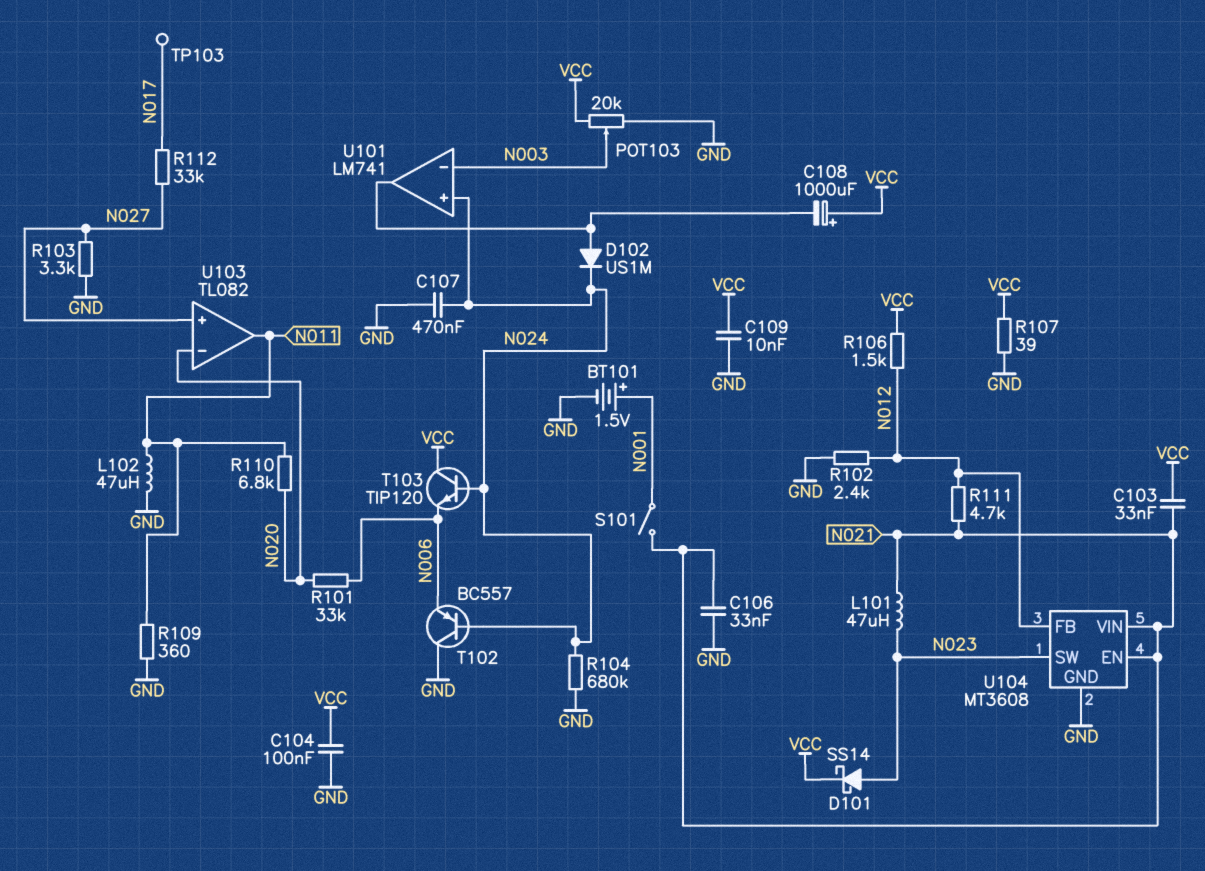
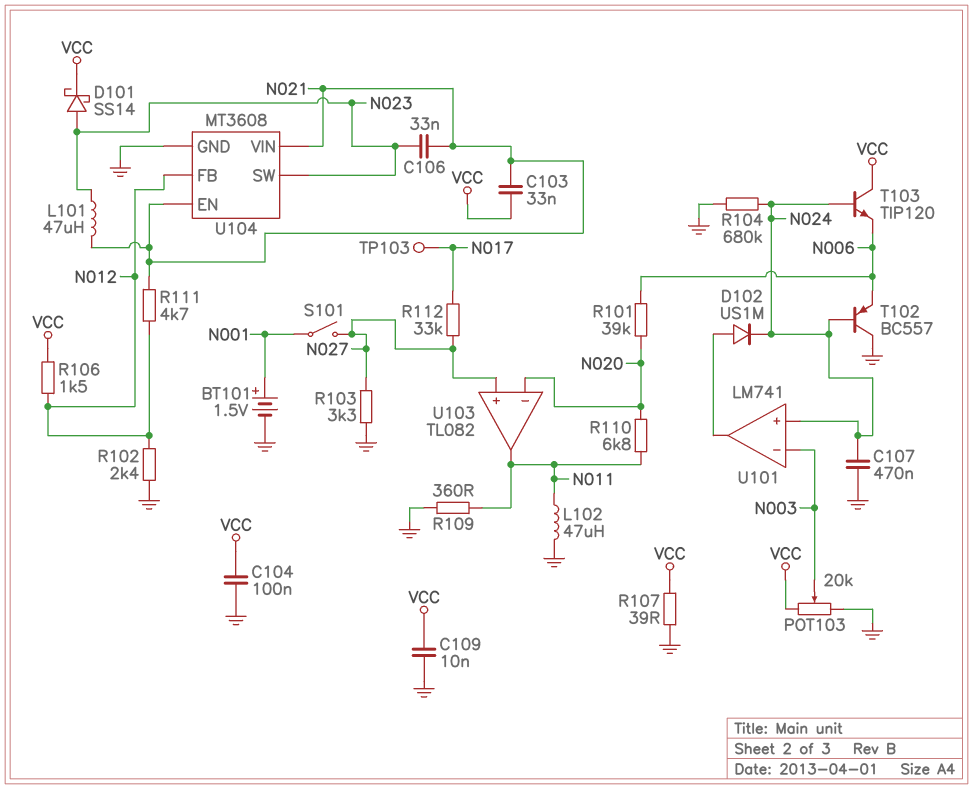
C106: 33nF (GND, N021) -> 33nF (N021, N023)
C108: 1000uF (plus VCC, minus U101/out) -> none
R101: 33k (N006, N020) -> 39k (N006, N020)
S101: switch (N001, N021) -> switch (N001, N027)

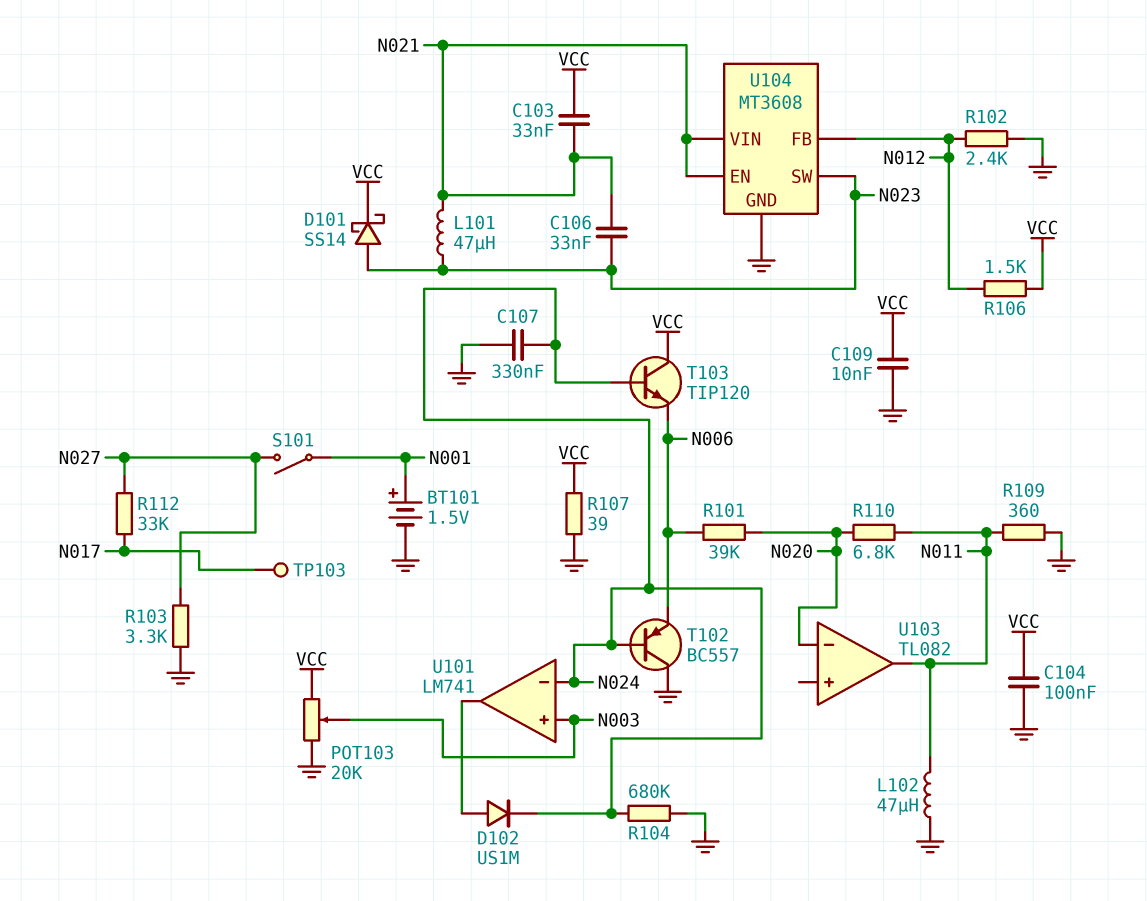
C107: 470nF (GND, N024) -> 330nF (GND, N024)
R111: 4.7k (N012, N021) -> none
U101 pin in+: N024 -> N003
U101 pin in-: N003 -> N024
U103 pin in+: N027 -> none

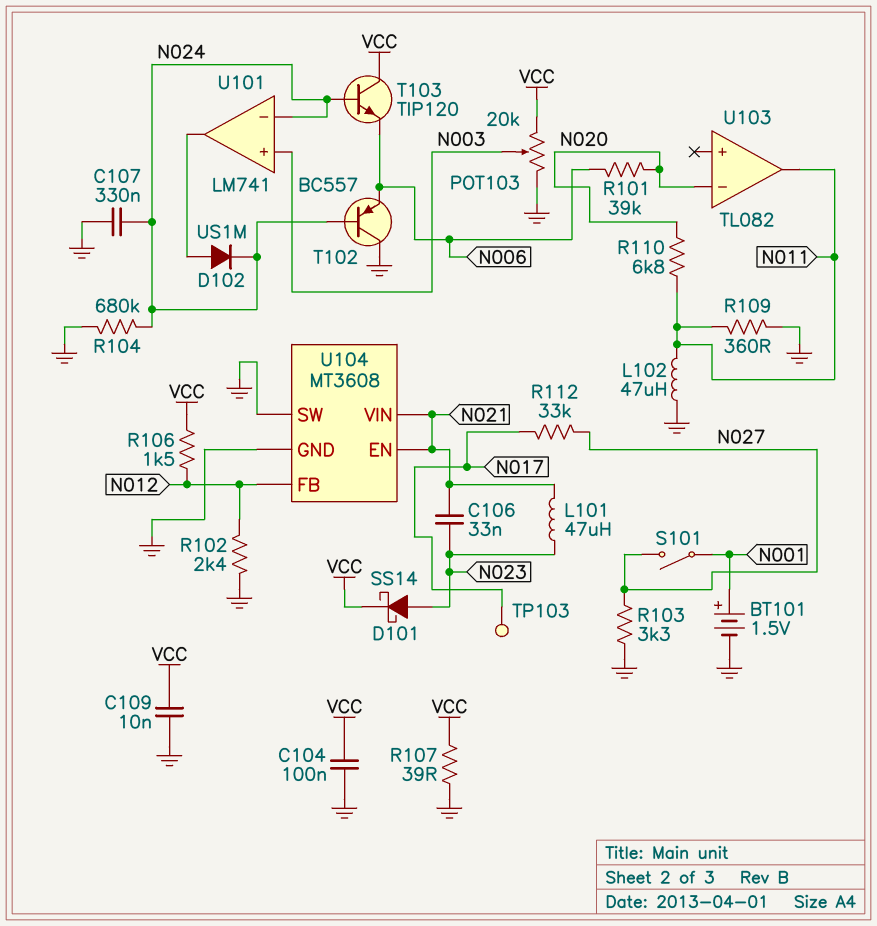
C103: 33nF (N021, VCC) -> none
U104 pin SW: N023 -> GND

